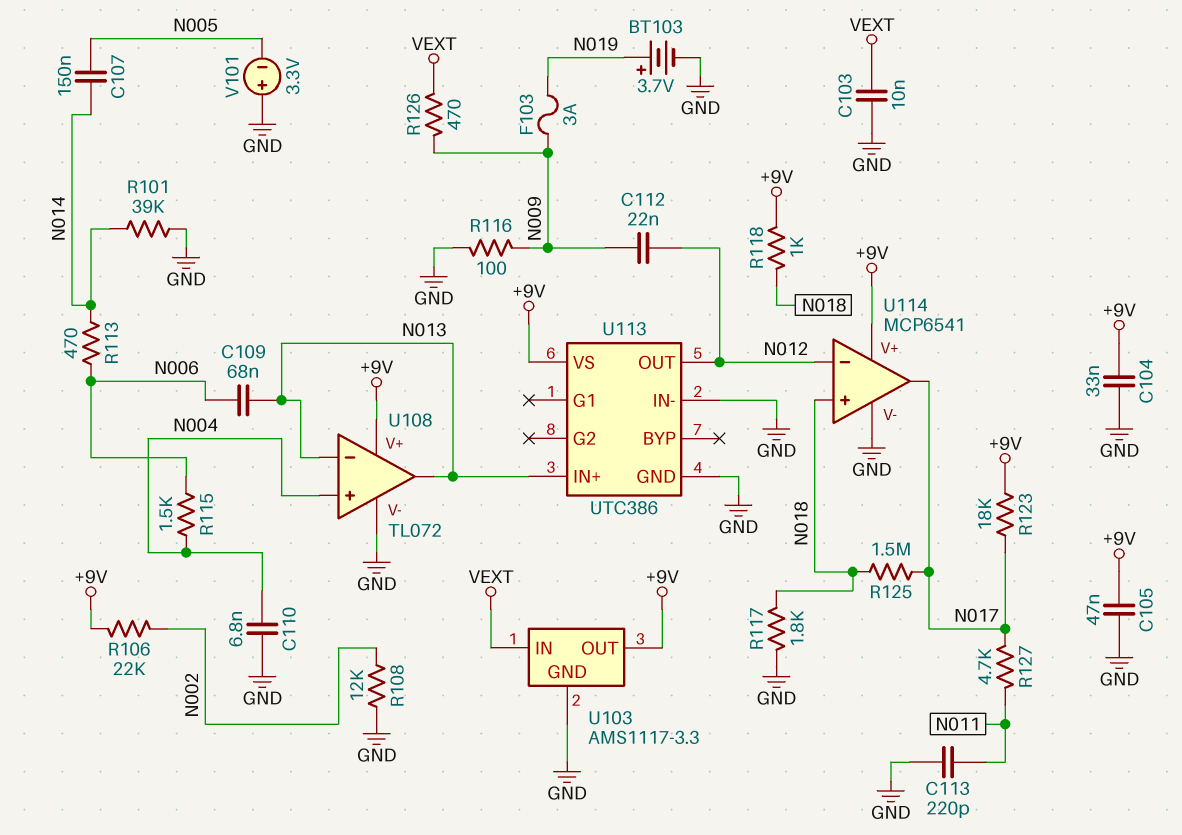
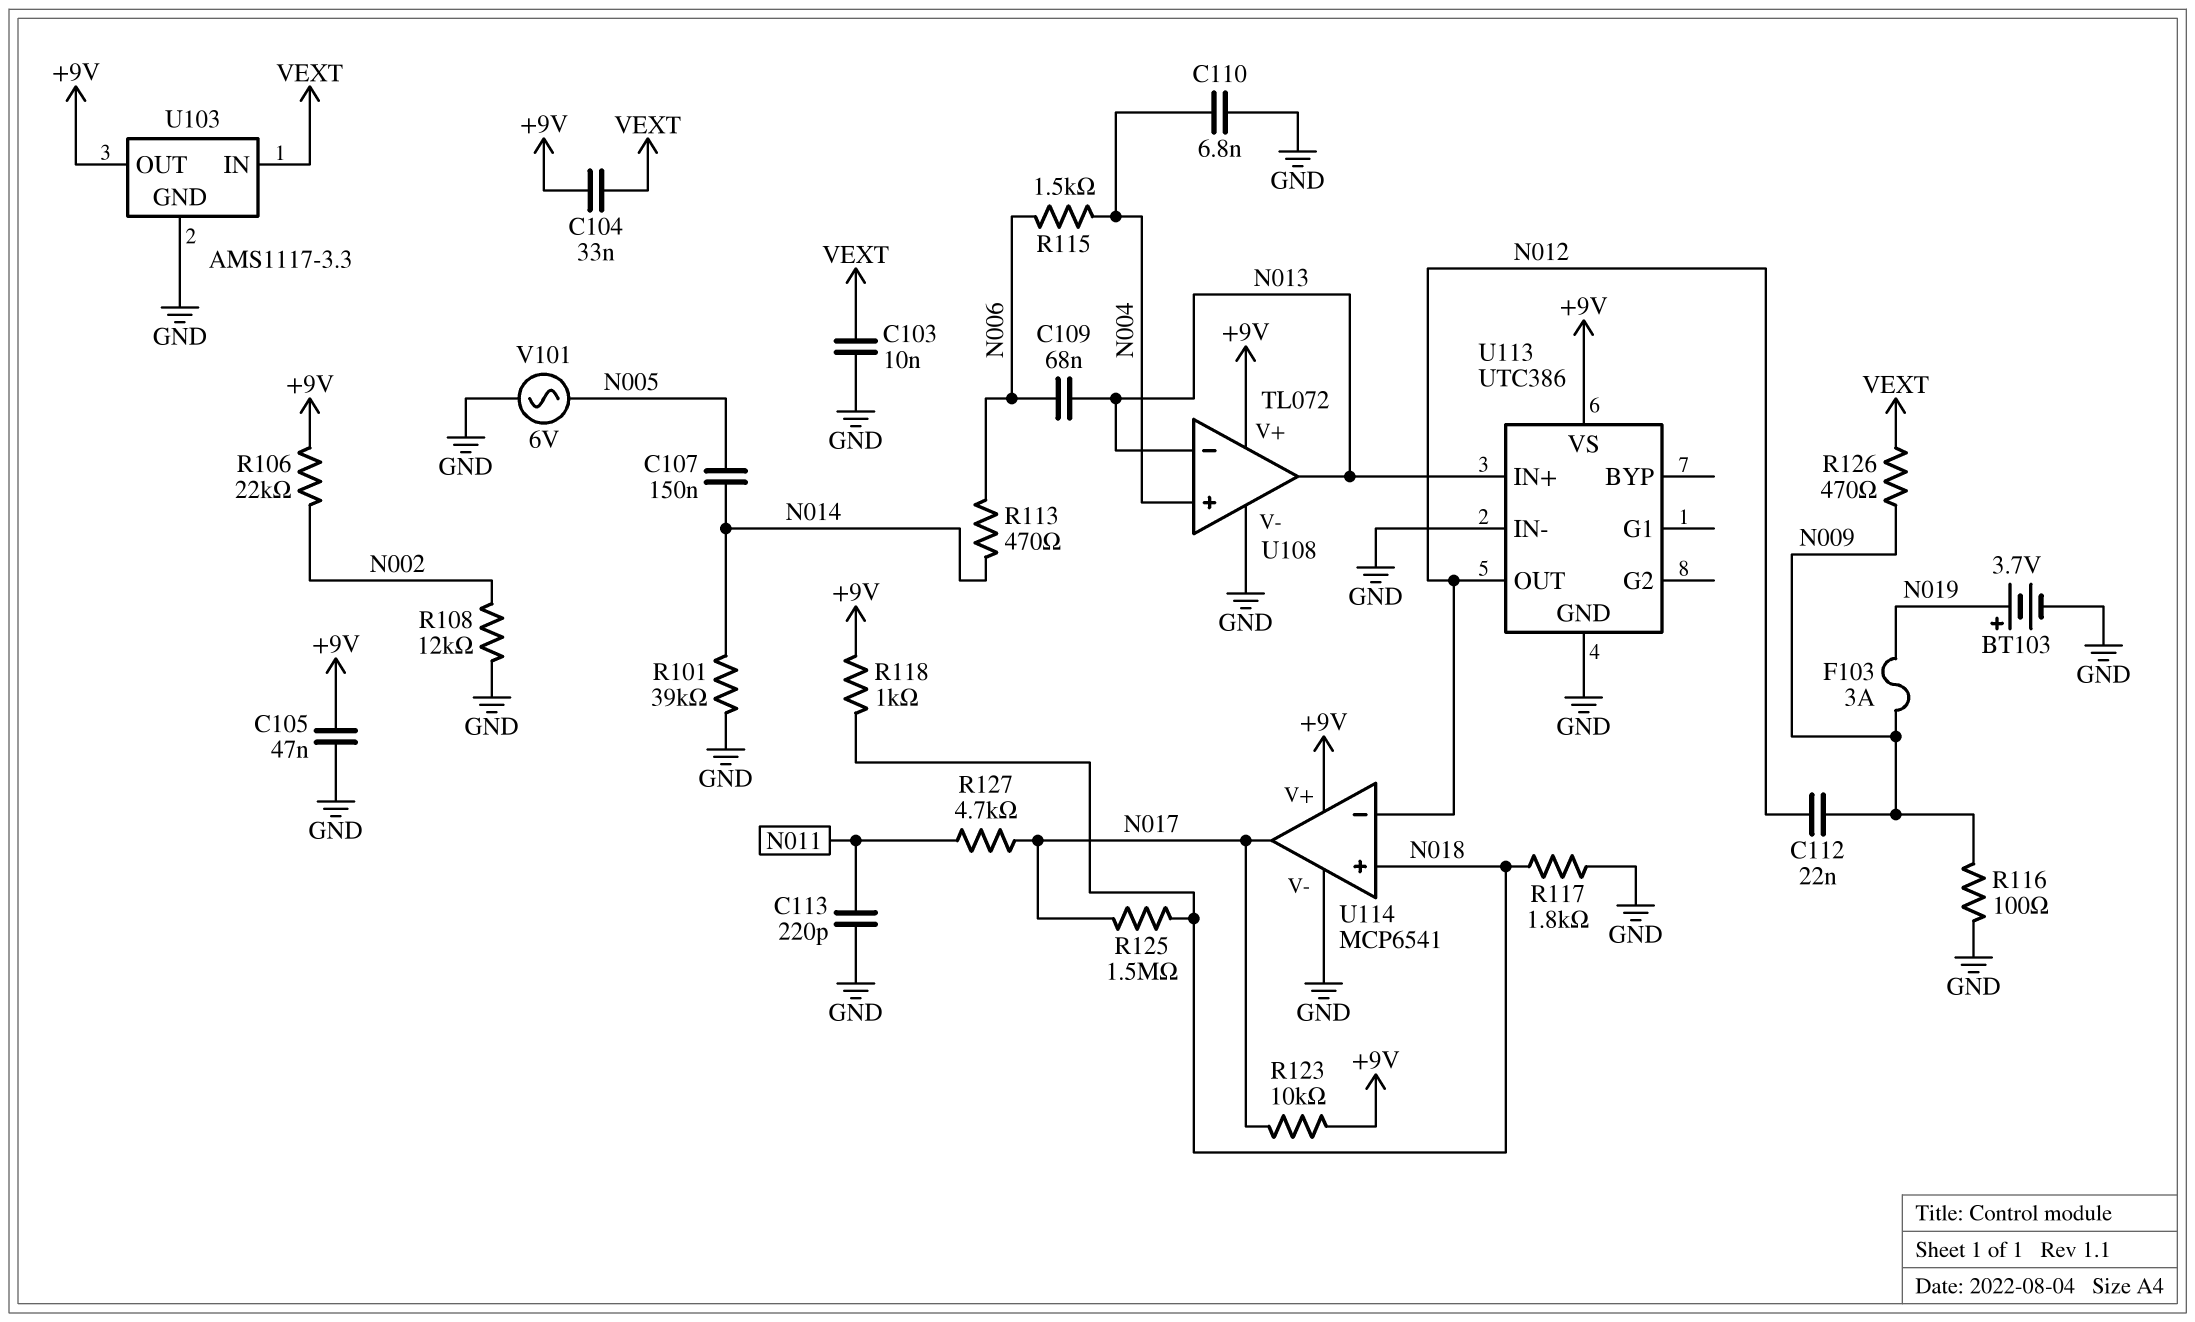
C104: 33nF (+9V, GND) -> 33nF (+9V, VEXT)
R123: 18k (+9V, N017) -> 10k (+9V, N017)
V101: 3.3V (plus GND, minus N005) -> AC 6V (GND, N005)

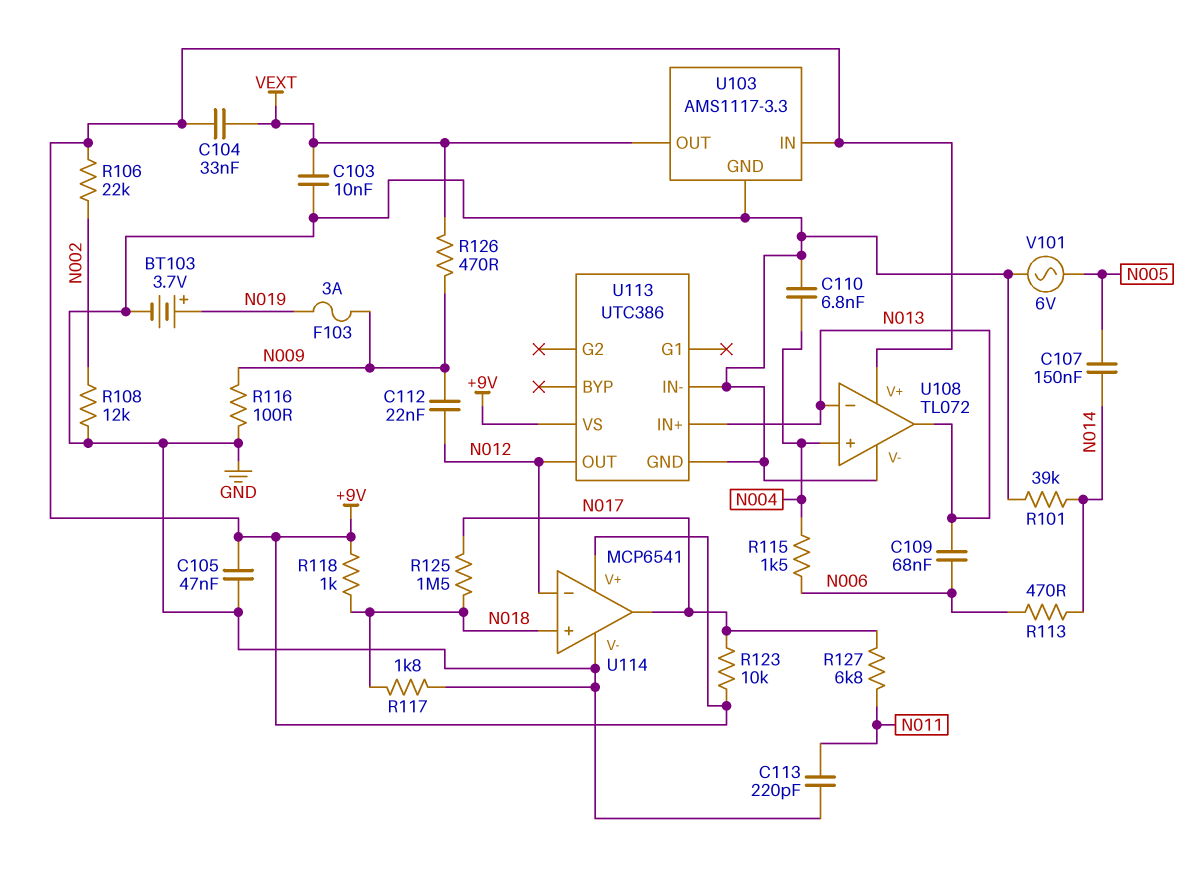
R127: 4.7k (N011, N017) -> 6.8k (N011, N017)
U103 pin IN: VEXT -> +9V
U103 pin OUT: +9V -> VEXT

